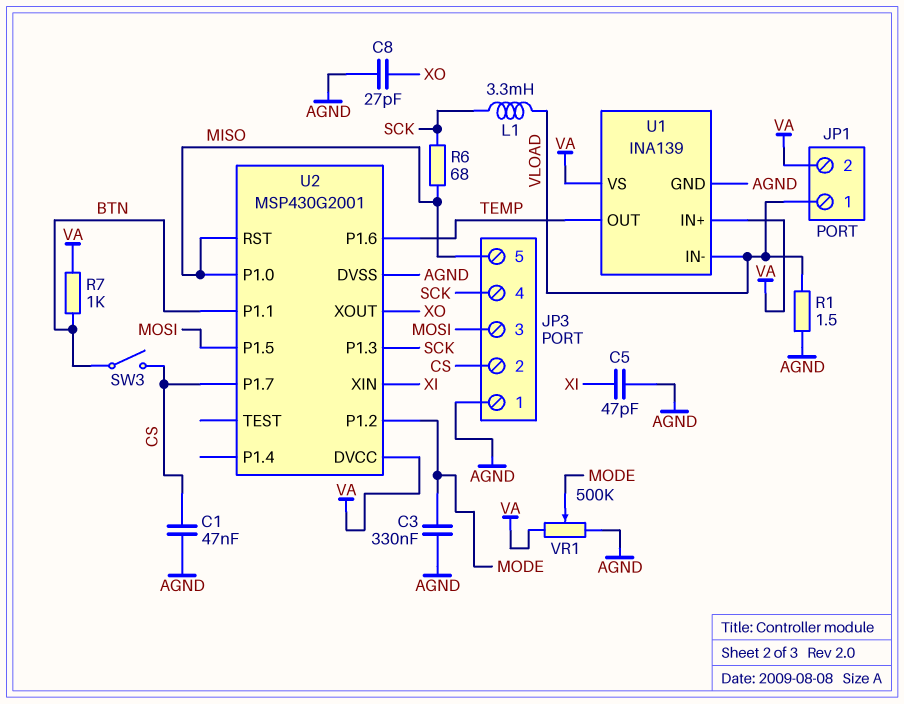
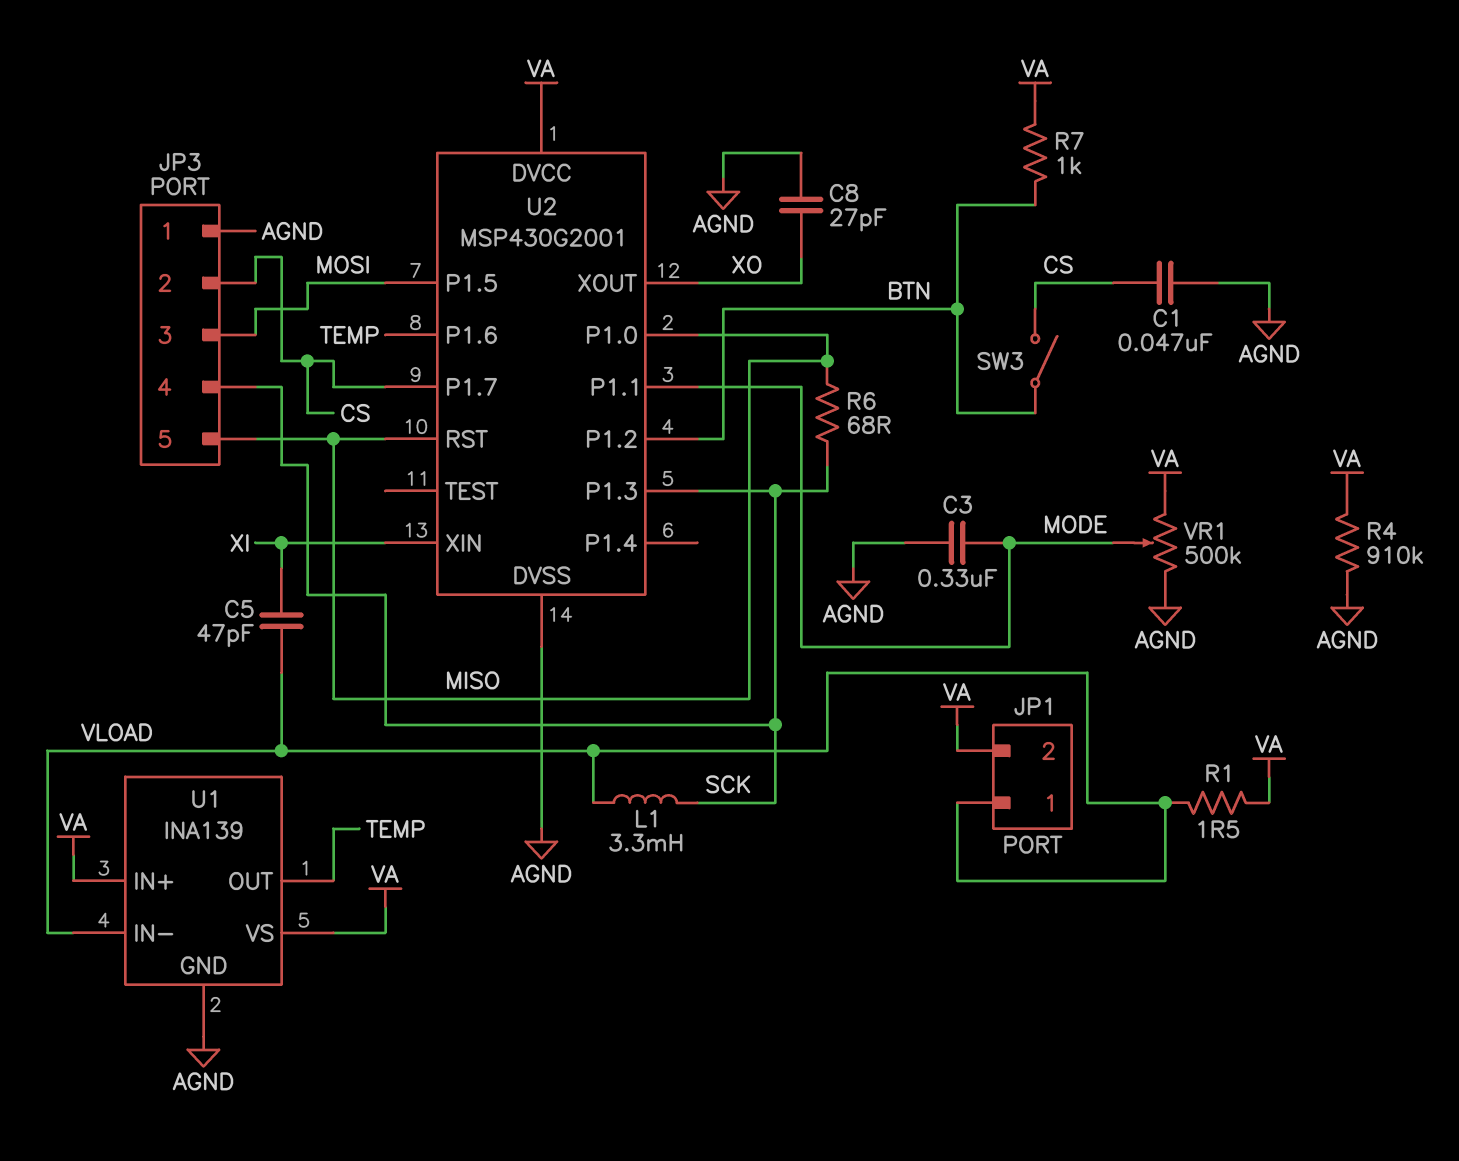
C5: 47pF (AGND, XI) -> 47pF (VLOAD, XI)
R1: 1.5 (AGND, VLOAD) -> 1.5 (VA, VLOAD)
R4: none -> 910k (AGND, VA)
U2 pin P1.1: BTN -> MODE
U2 pin P1.2: MODE -> BTN

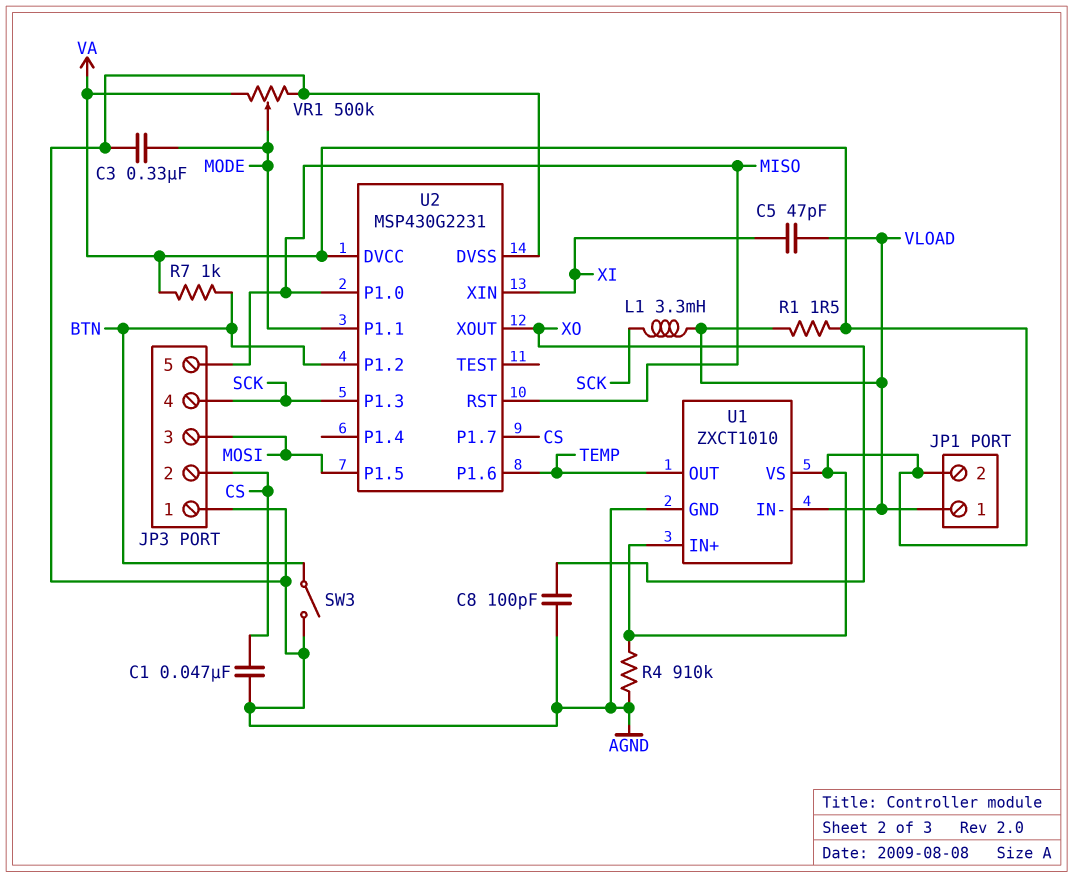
C8: 27pF (AGND, XO) -> 100pF (AGND, XO)
R6: 68 (MISO, SCK) -> none
SW3: switch (BTN, CS) -> switch (AGND, BTN)
U1: INA139 -> ZXCT1010
U2: MSP430G2001 -> MSP430G2231

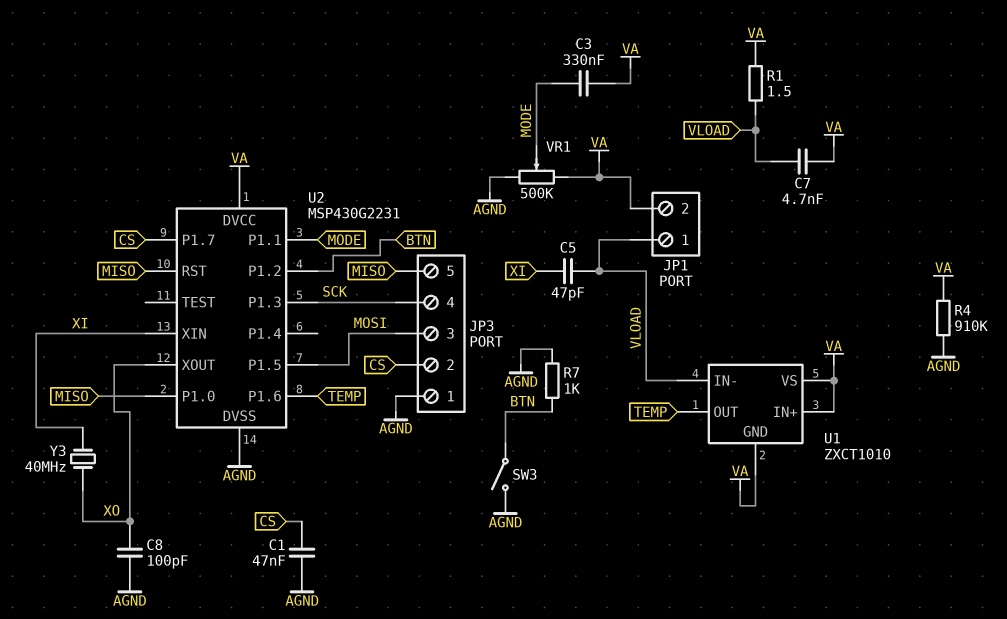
C3: 330nF (AGND, MODE) -> 330nF (MODE, VA)
C7: none -> 4.7nF (VA, VLOAD)
L1: 3.3mH (SCK, VLOAD) -> none
R7: 1k (BTN, VA) -> 1k (AGND, BTN)
U1 pin GND: AGND -> VA
Y3: none -> 40MHz (XI, XO)

